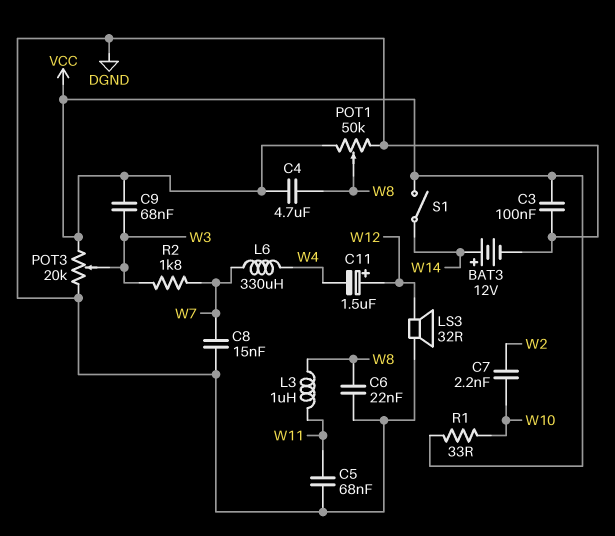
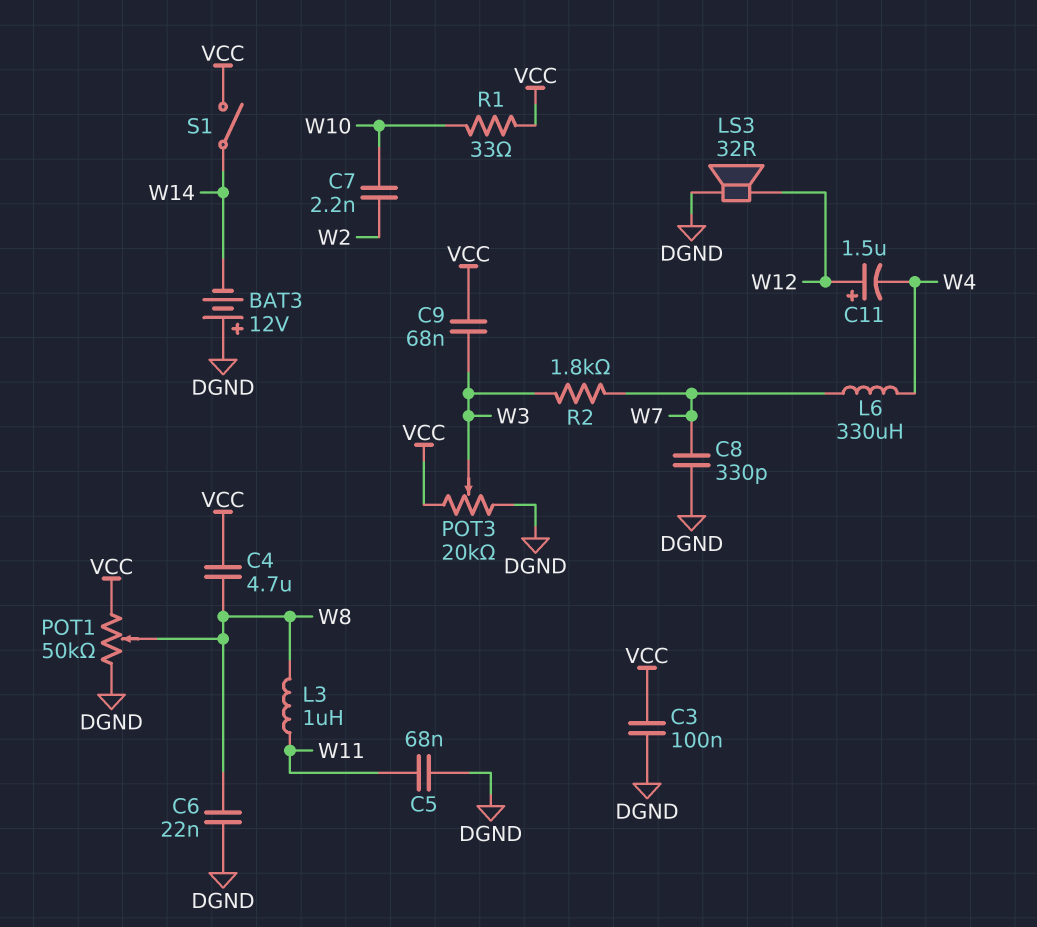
BAT3: 12V (plus W14, minus DGND) -> 12V (plus DGND, minus W14)
C8: 15nF (DGND, W7) -> 330pF (DGND, W7)

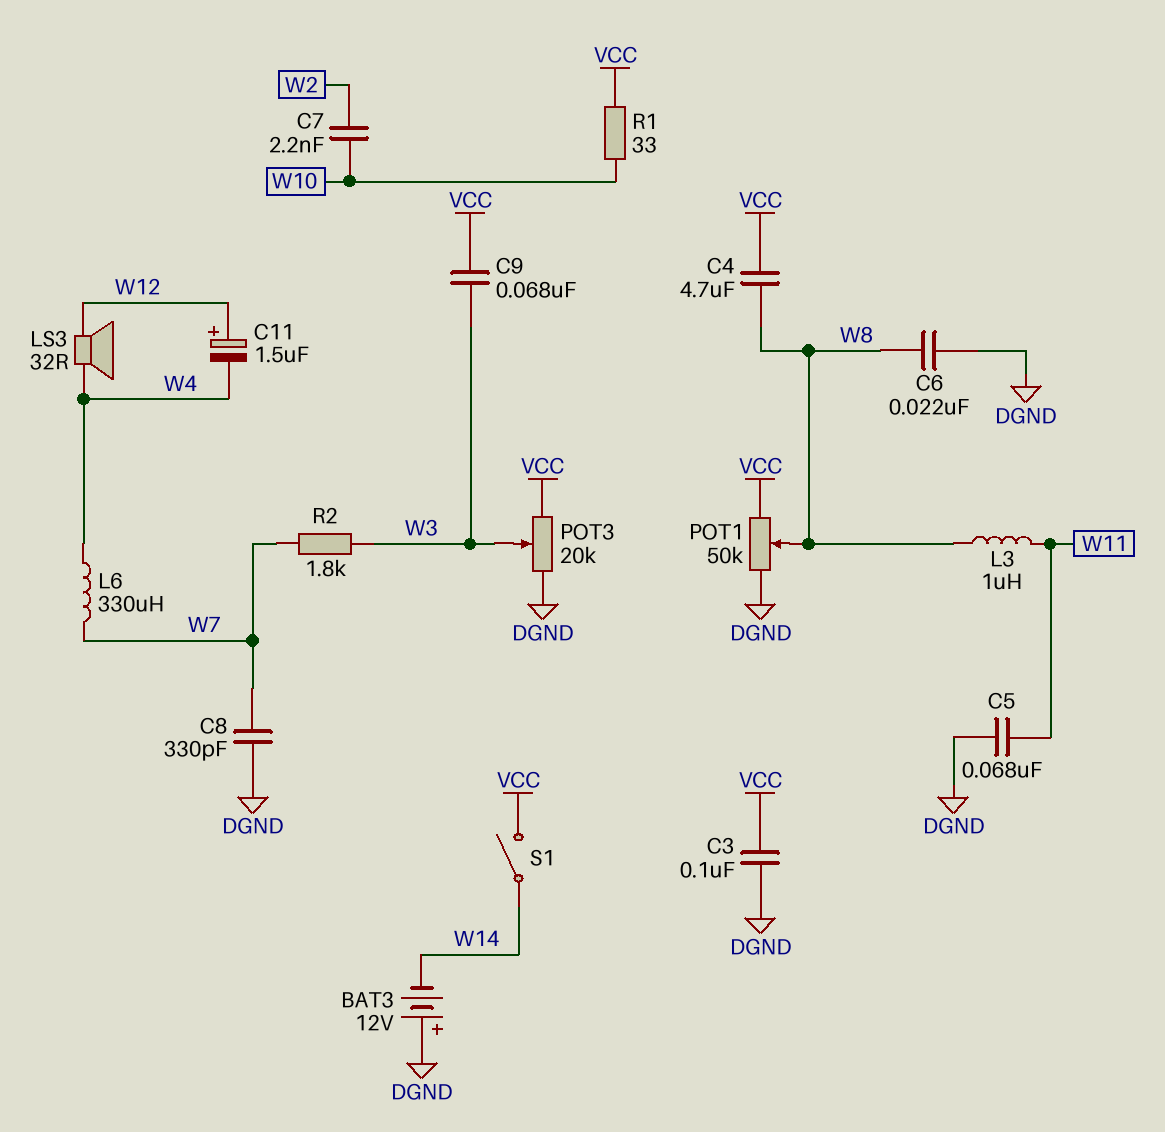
LS3: speaker 32R (DGND, W12) -> speaker 32R (W4, W12)

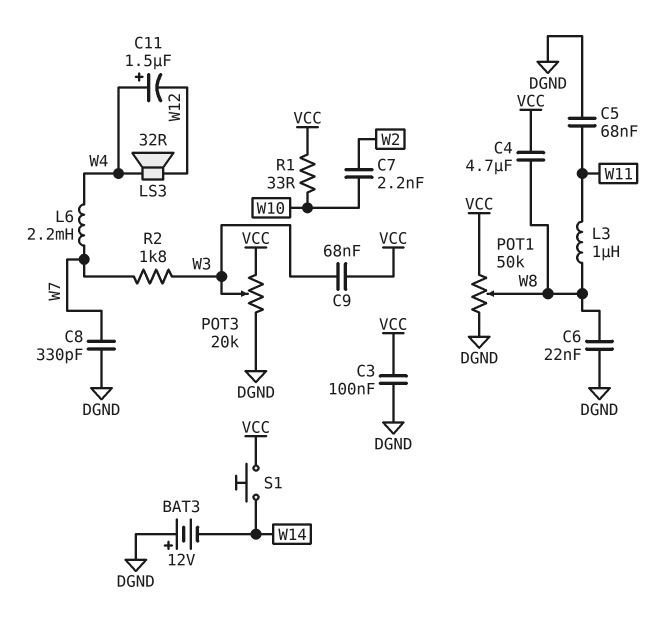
C11: 1.5uF (plus W12, minus W4) -> 1.5uF (plus W4, minus W12)
L6: 330uH (W4, W7) -> 2.2mH (W4, W7)
S1: switch (VCC, W14) -> button (VCC, W14)

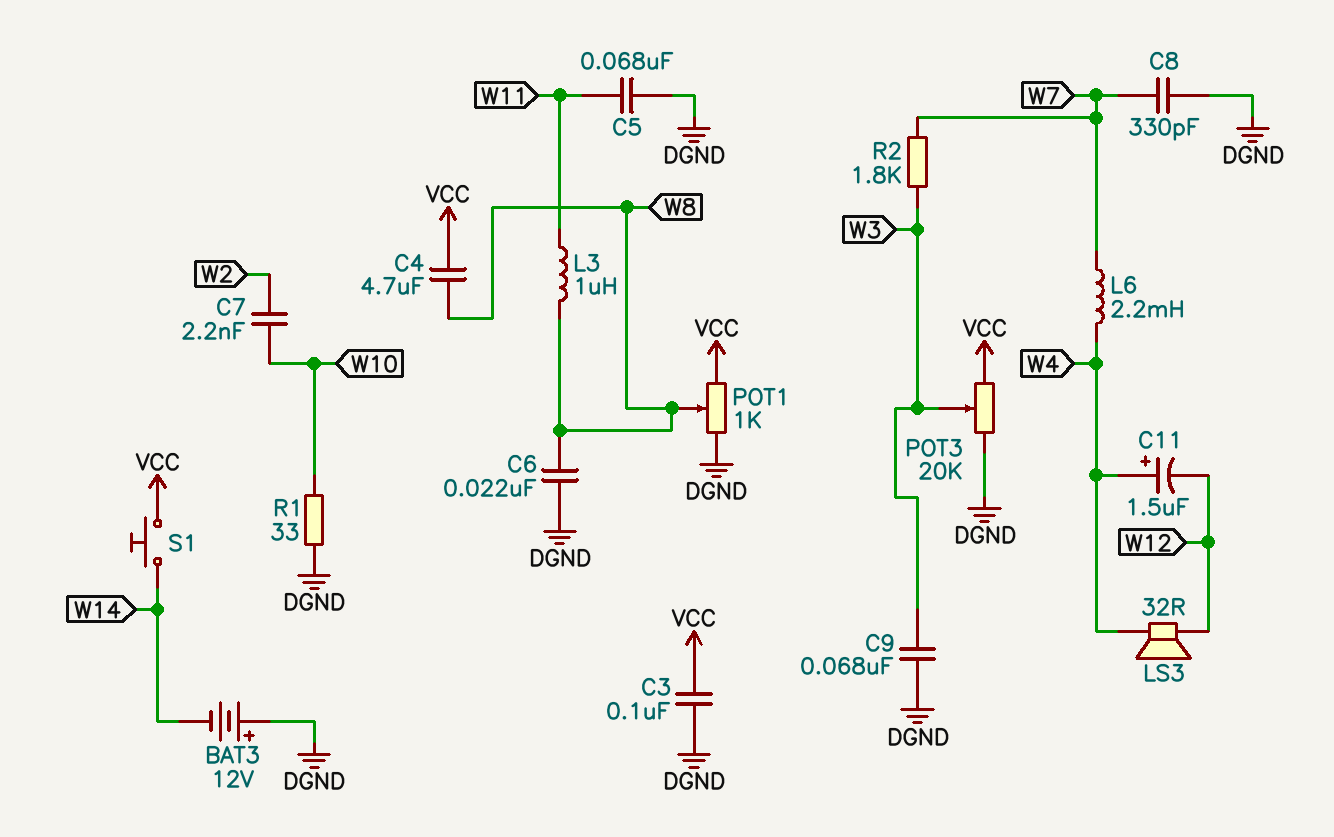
C9: 68nF (VCC, W3) -> 68nF (DGND, W3)
POT1: 50k (DGND, VCC, wiper W8) -> 1k (DGND, VCC, wiper W8)
R1: 33 (VCC, W10) -> 33 (DGND, W10)

